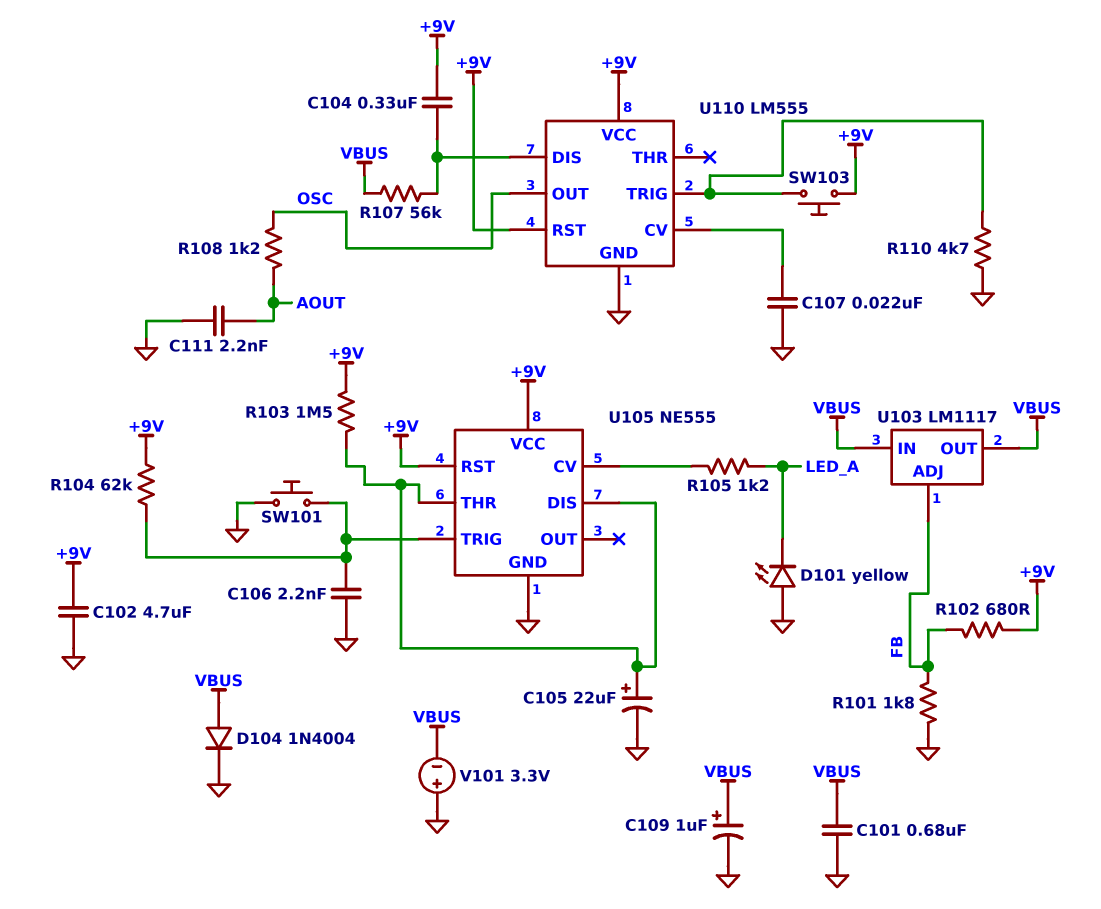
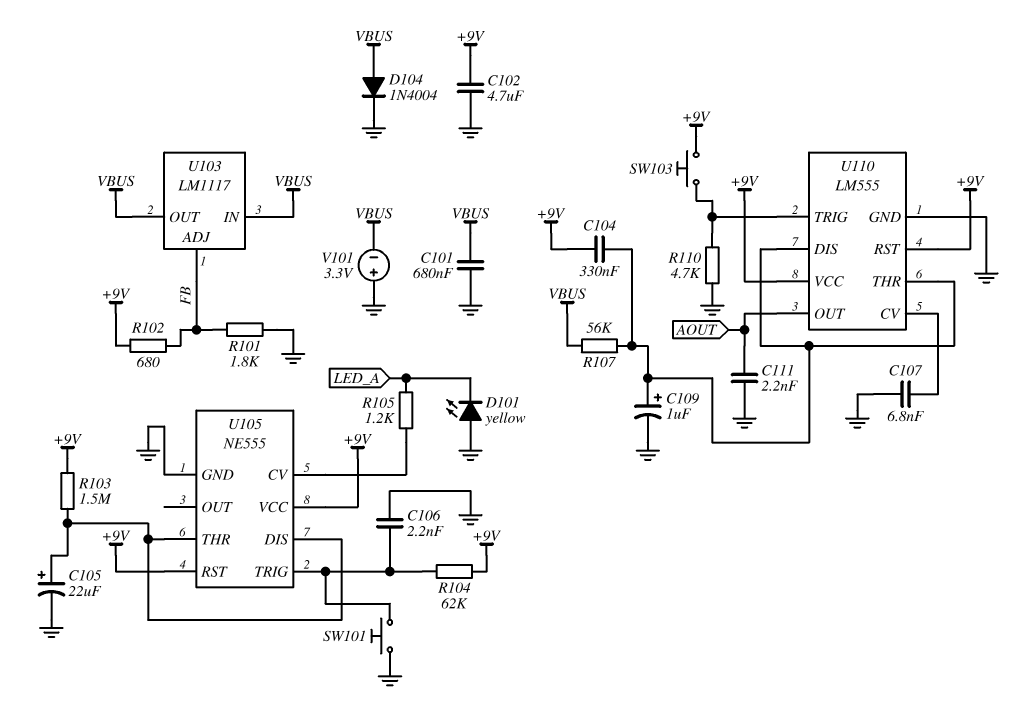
C107: 22nF (GND, U110/CV) -> 6.8nF (GND, U110/CV)
C109: 1uF (plus VBUS, minus GND) -> 1uF (plus U110/DIS, minus GND)
R108: 1.2k (AOUT, OSC) -> none
U110 pin OUT: OSC -> AOUT
U110 pin THR: none -> U110/DIS

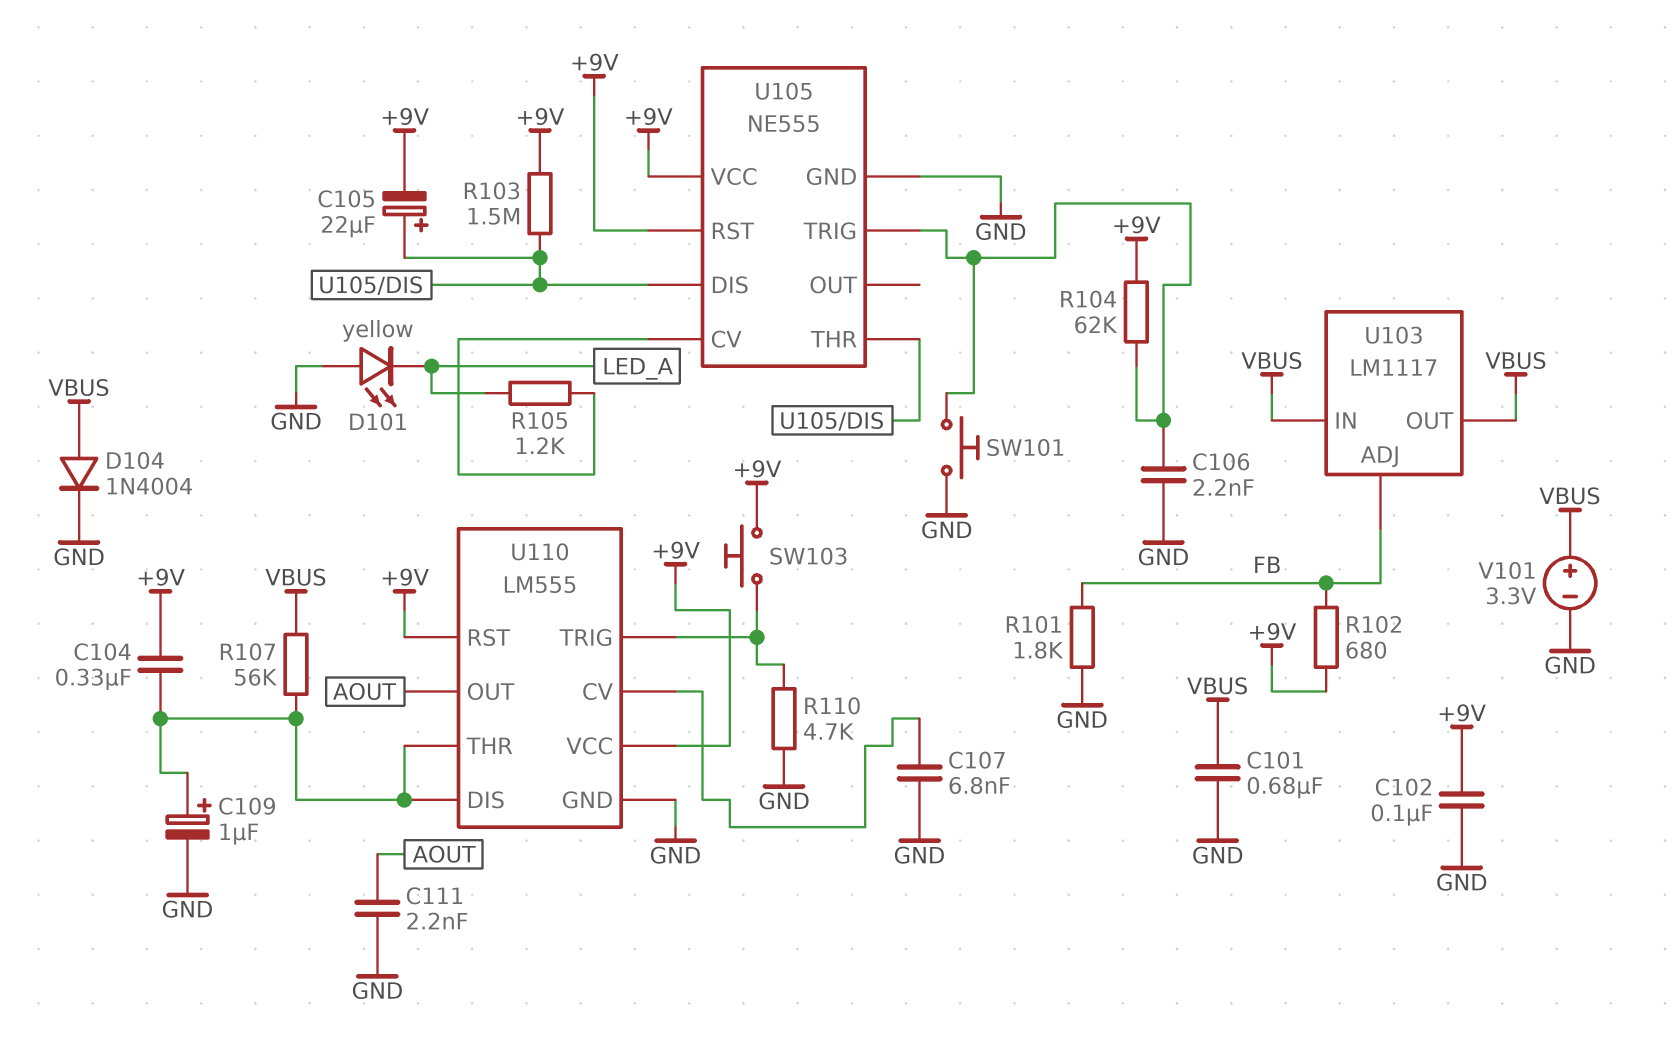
C102: 4.7uF (+9V, GND) -> 100nF (+9V, GND)
C105: 22uF (plus U105/DIS, minus GND) -> 22uF (plus U105/DIS, minus +9V)
V101: 3.3V (plus GND, minus VBUS) -> 3.3V (plus VBUS, minus GND)

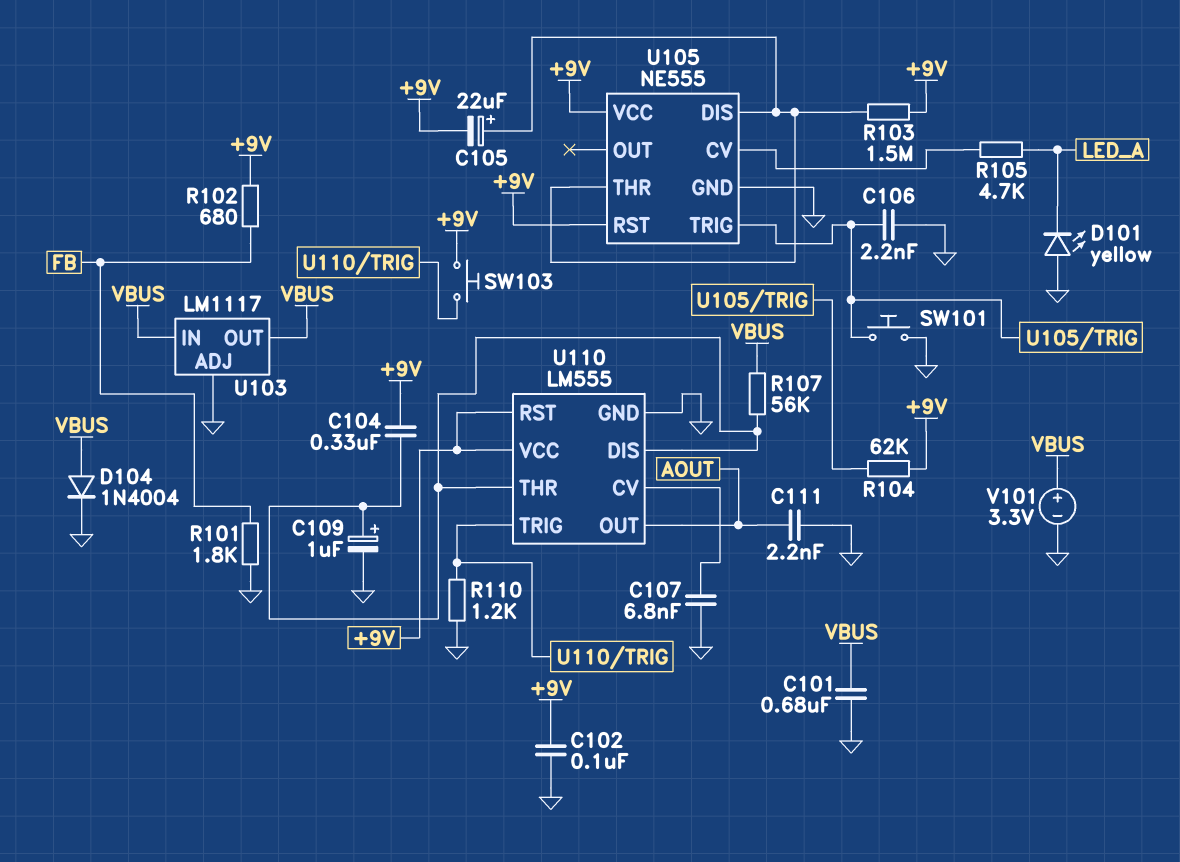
R105: 1.2k (LED_A, U105/CV) -> 4.7k (LED_A, U105/CV)
R110: 4.7k (GND, U110/TRIG) -> 1.2k (GND, U110/TRIG)
U103 pin ADJ: FB -> GND

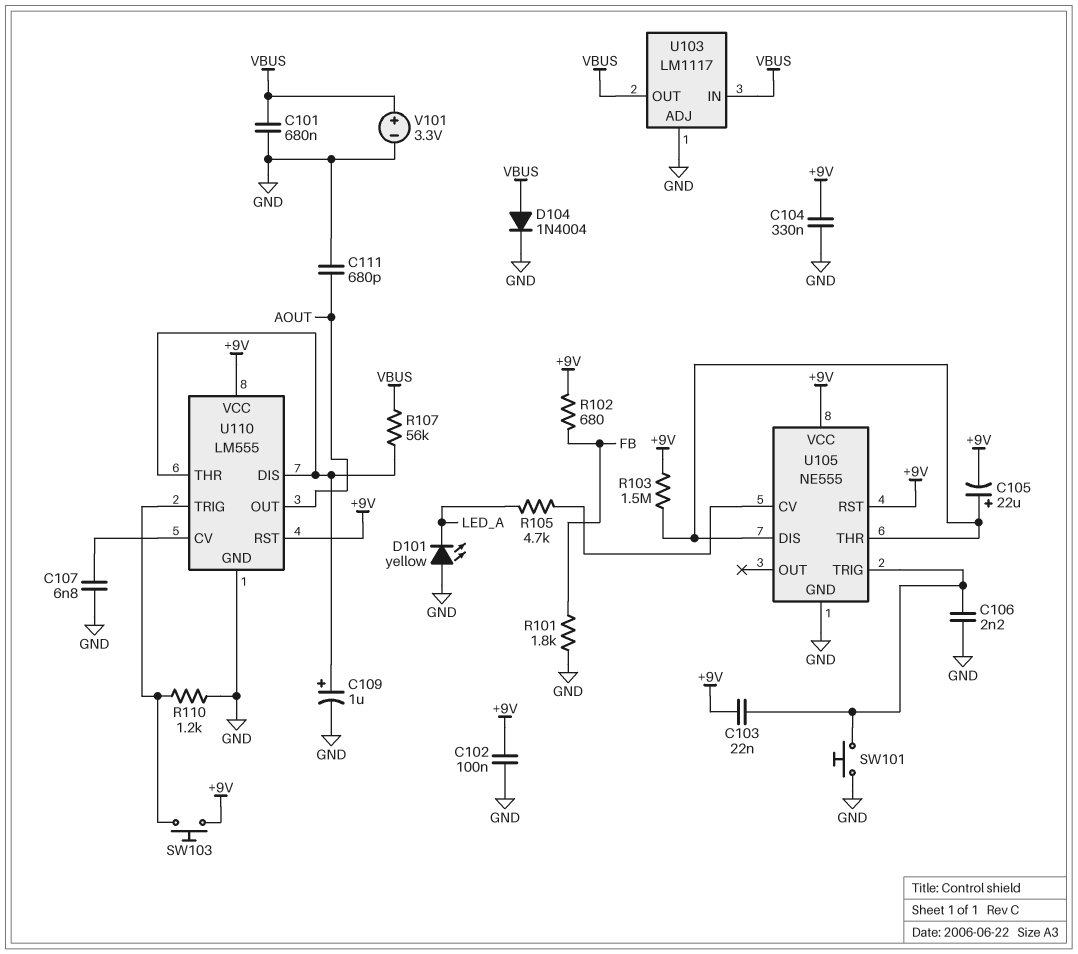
C103: none -> 22nF (+9V, U105/TRIG)
C104: 330nF (+9V, U110/DIS) -> 330nF (+9V, GND)
C111: 2.2nF (AOUT, GND) -> 680pF (AOUT, GND)
R104: 62k (+9V, U105/TRIG) -> none

